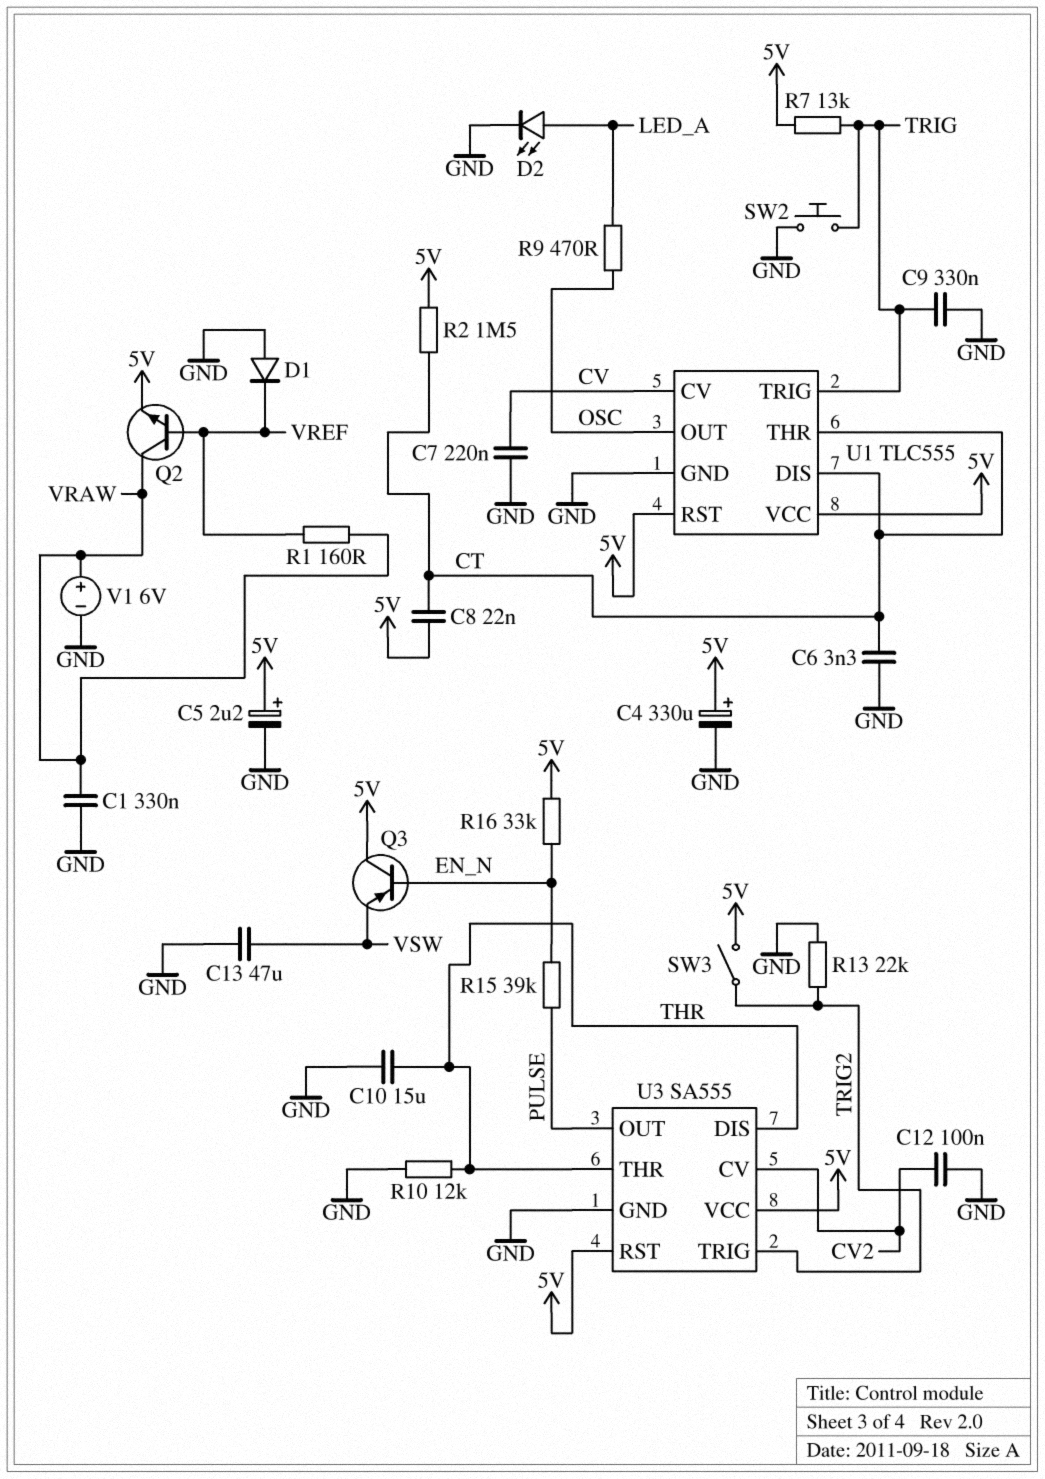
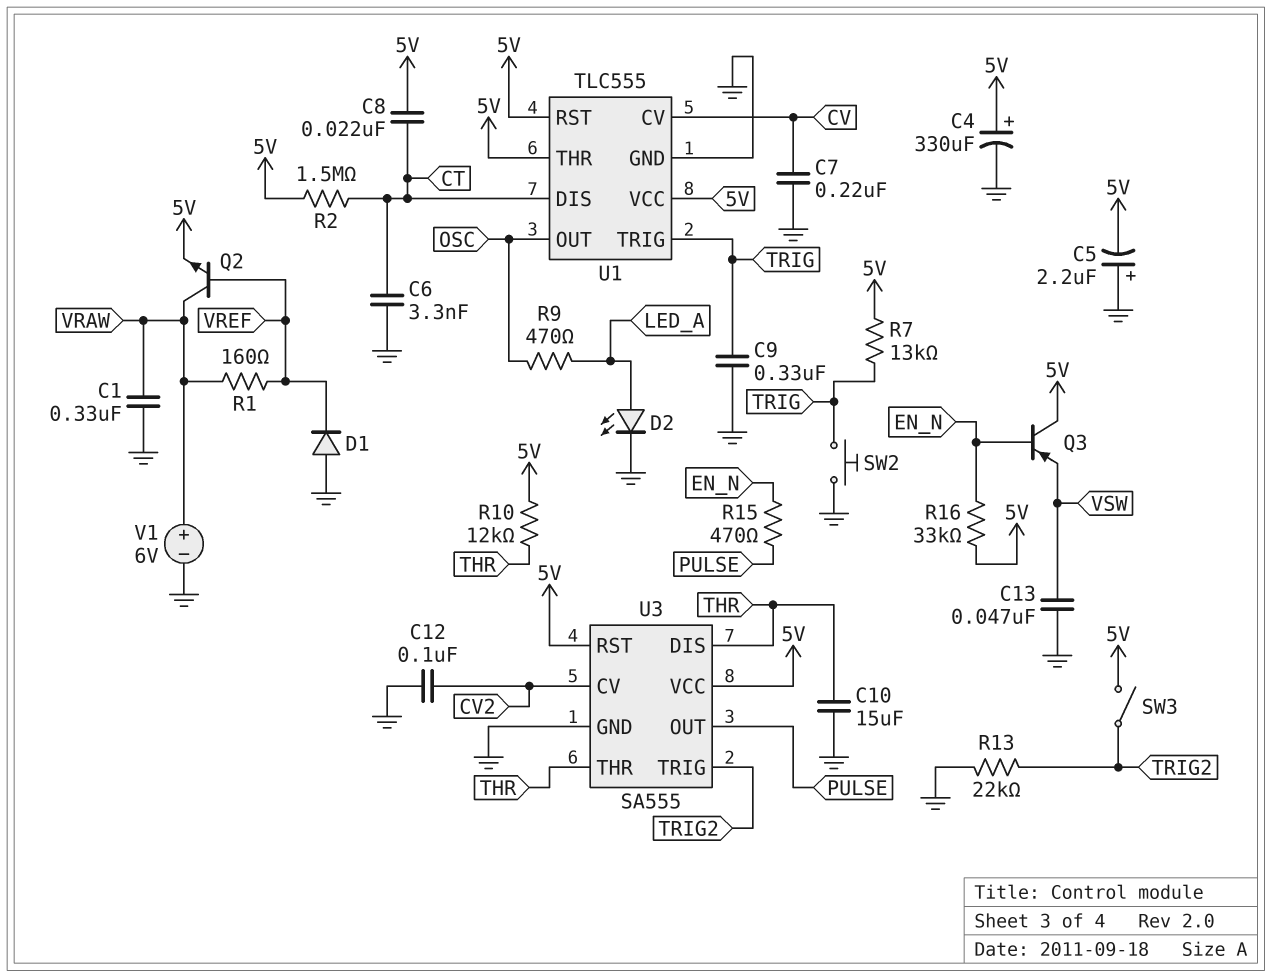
C5: 2.2uF (plus 5V, minus GND) -> 2.2uF (plus GND, minus 5V)
C13: 47uF (GND, VSW) -> 47nF (GND, VSW)
R10: 12k (GND, THR) -> 12k (5V, THR)
R15: 39k (EN_N, PULSE) -> 470 (EN_N, PULSE)
U1 pin THR: CT -> 5V

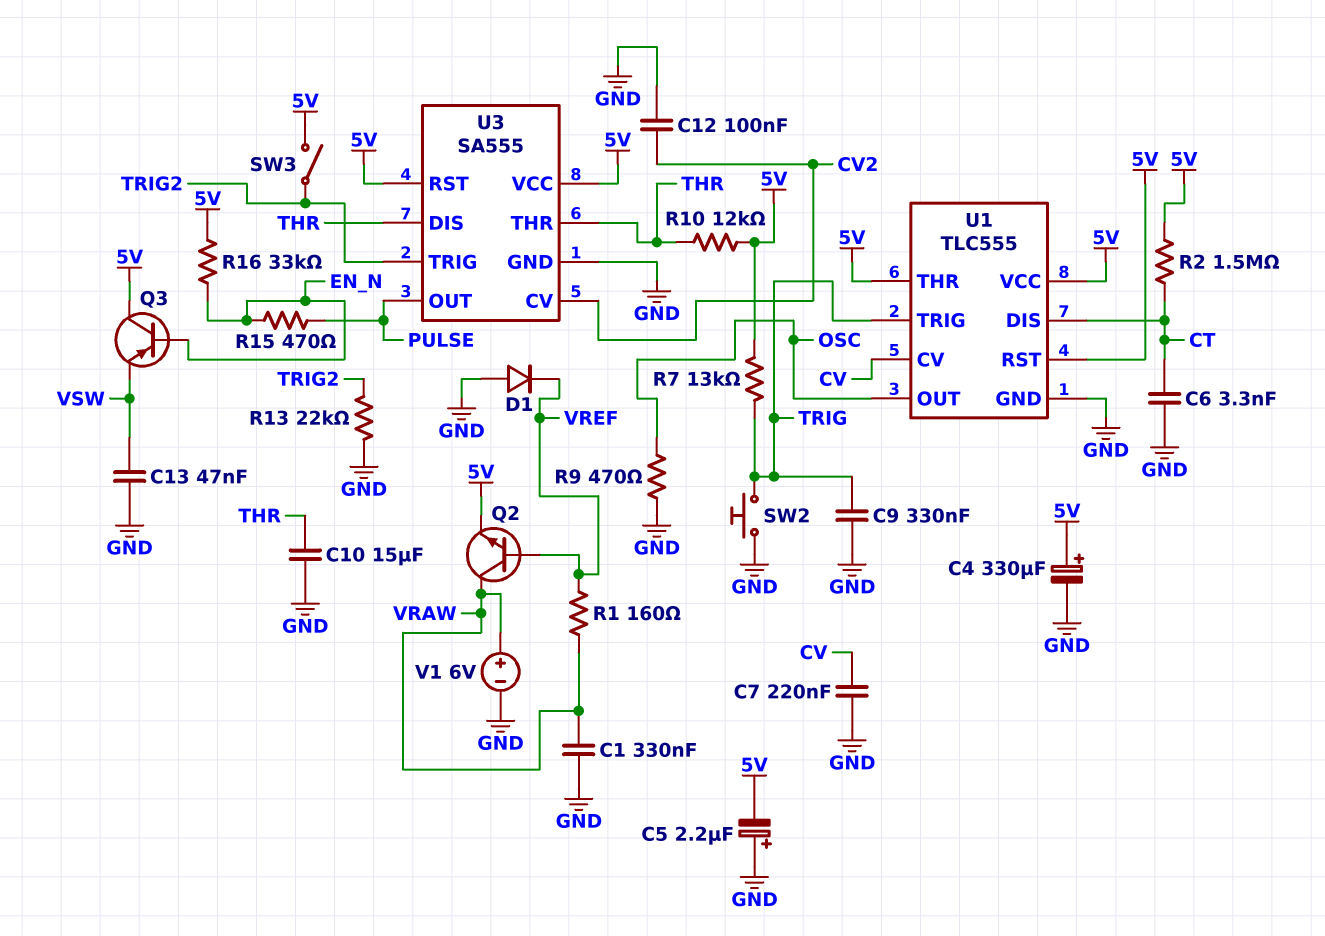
C8: 22nF (5V, CT) -> none
D2: LED (A LED_A, K GND) -> none
R9: 470 (LED_A, OSC) -> 470 (GND, OSC)

